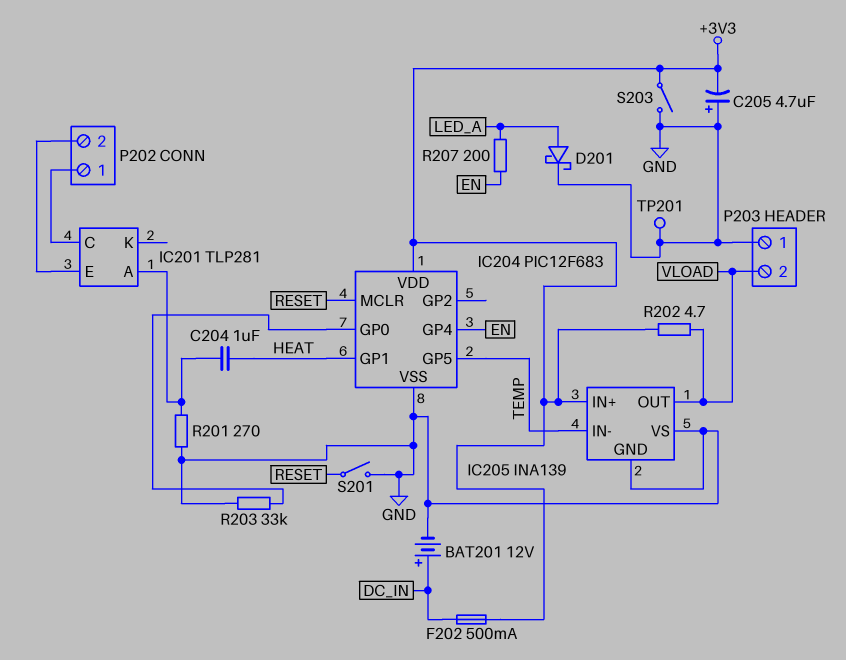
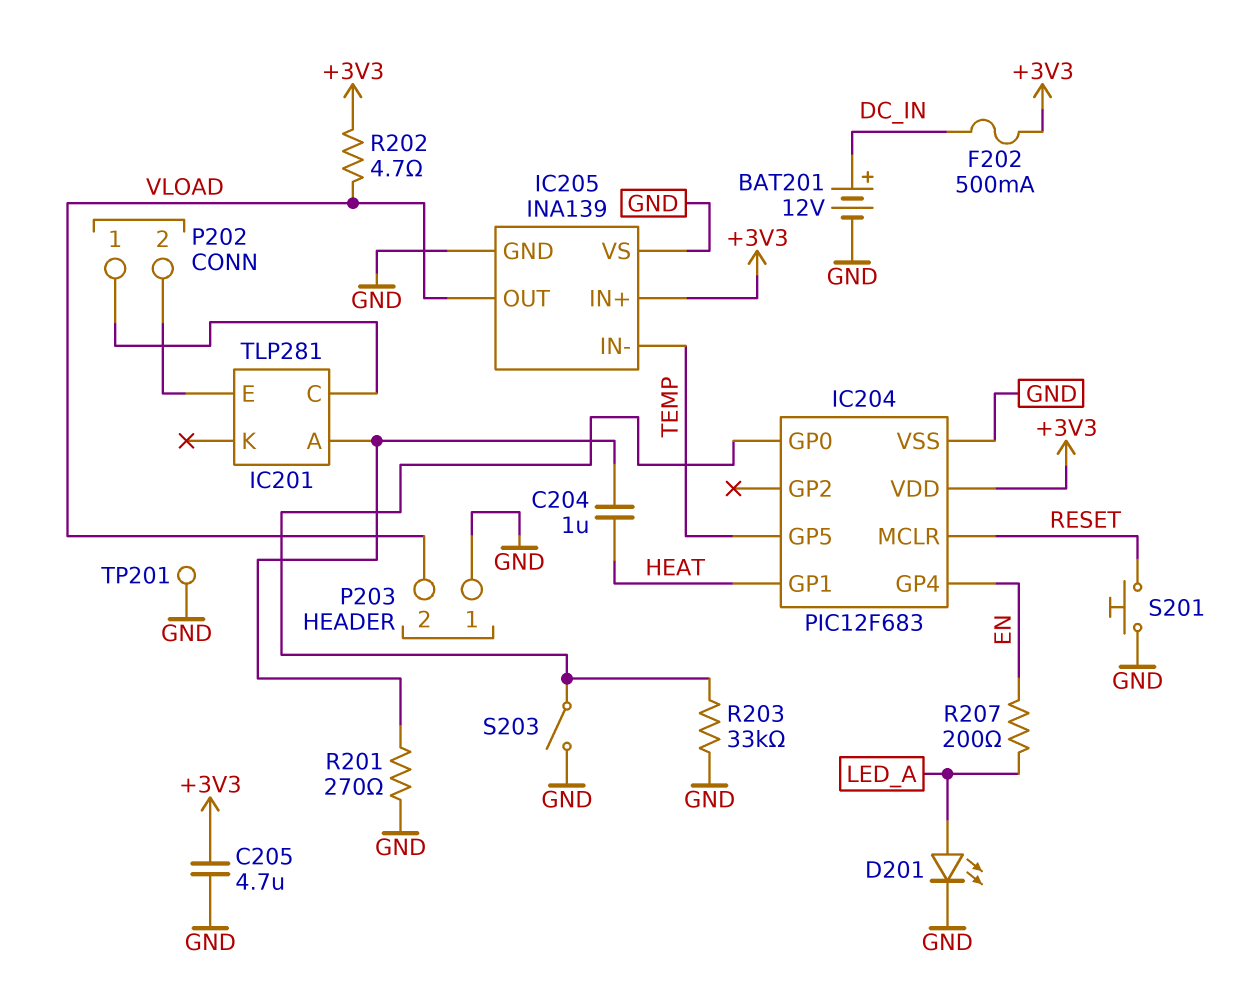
C205: 4.7uF (plus GND, minus +3V3) -> 4.7uF (+3V3, GND)
D201: schottky (A LED_A, K GND) -> LED (A LED_A, K GND)
S201: switch (GND, RESET) -> button (GND, RESET)
S203: switch (+3V3, GND) -> switch (GND, IC204/GP0)

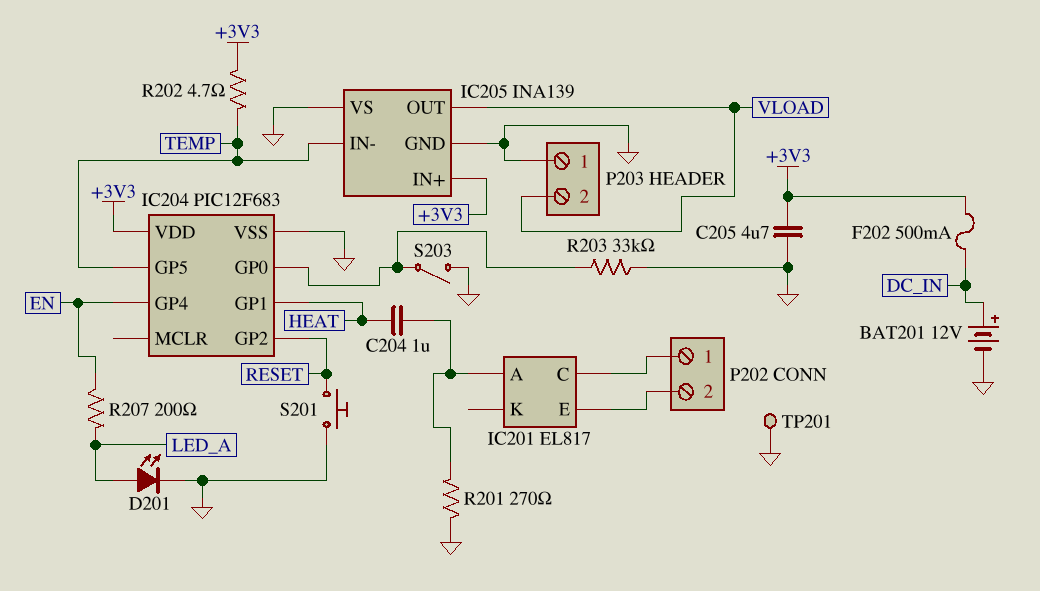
IC201: TLP281 -> EL817
IC204 pin GP2: none -> RESET
IC204 pin MCLR: RESET -> none
R202: 4.7 (+3V3, VLOAD) -> 4.7 (+3V3, TEMP)

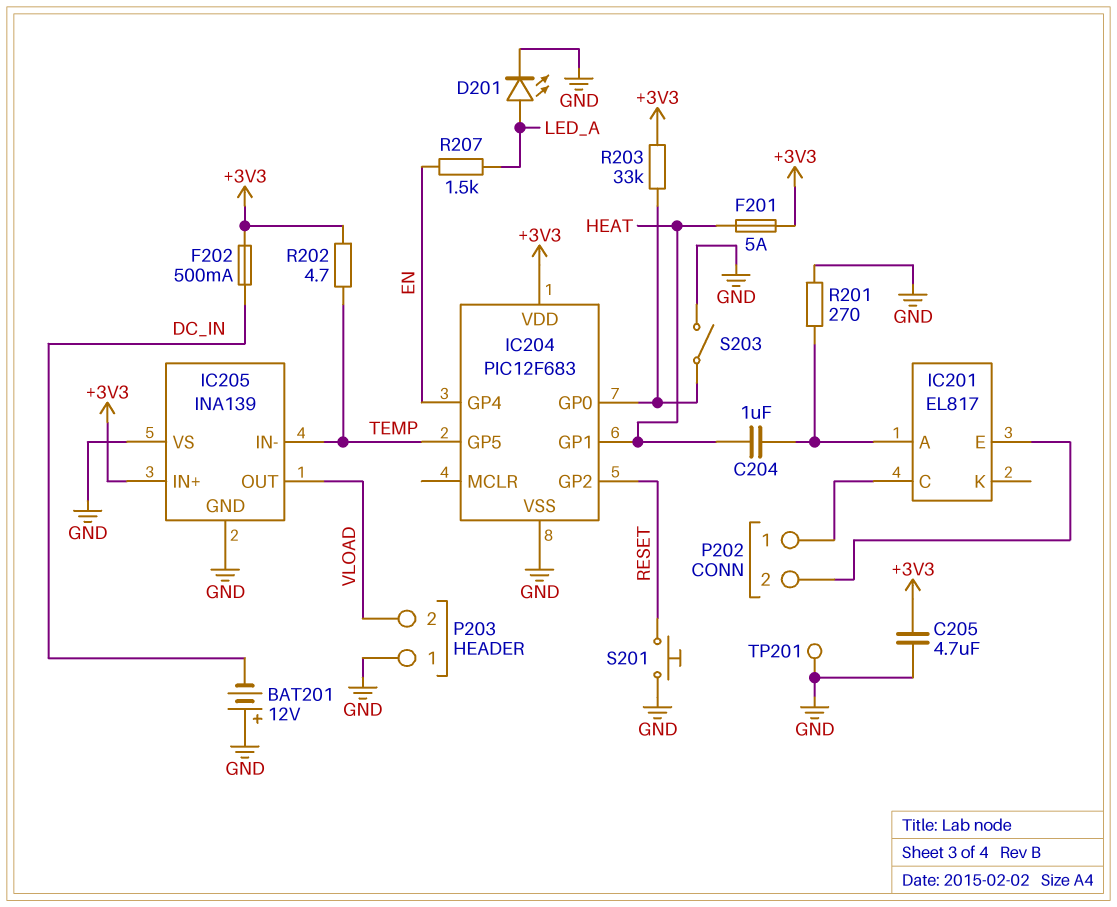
BAT201: 12V (plus DC_IN, minus GND) -> 12V (plus GND, minus DC_IN)
F201: none -> 5A (+3V3, HEAT)
R203: 33k (GND, IC204/GP0) -> 33k (+3V3, IC204/GP0)
R207: 200 (EN, LED_A) -> 1.5k (EN, LED_A)

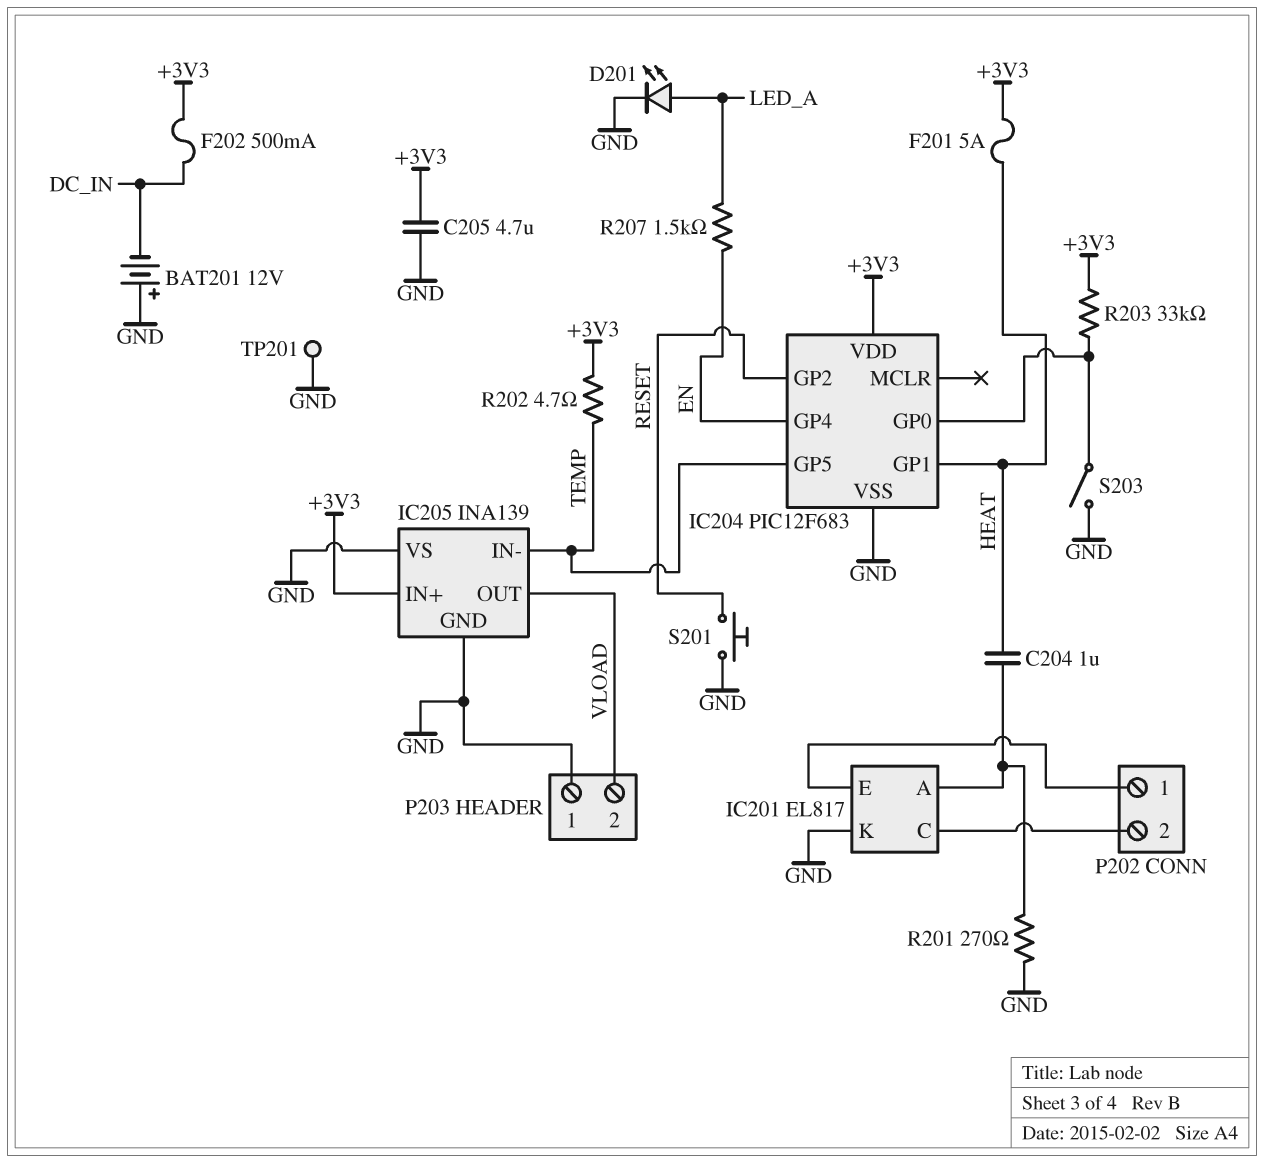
IC201 pin K: none -> GND
P202 pin 1: IC201/C -> IC201/E
P202 pin 2: IC201/E -> IC201/C

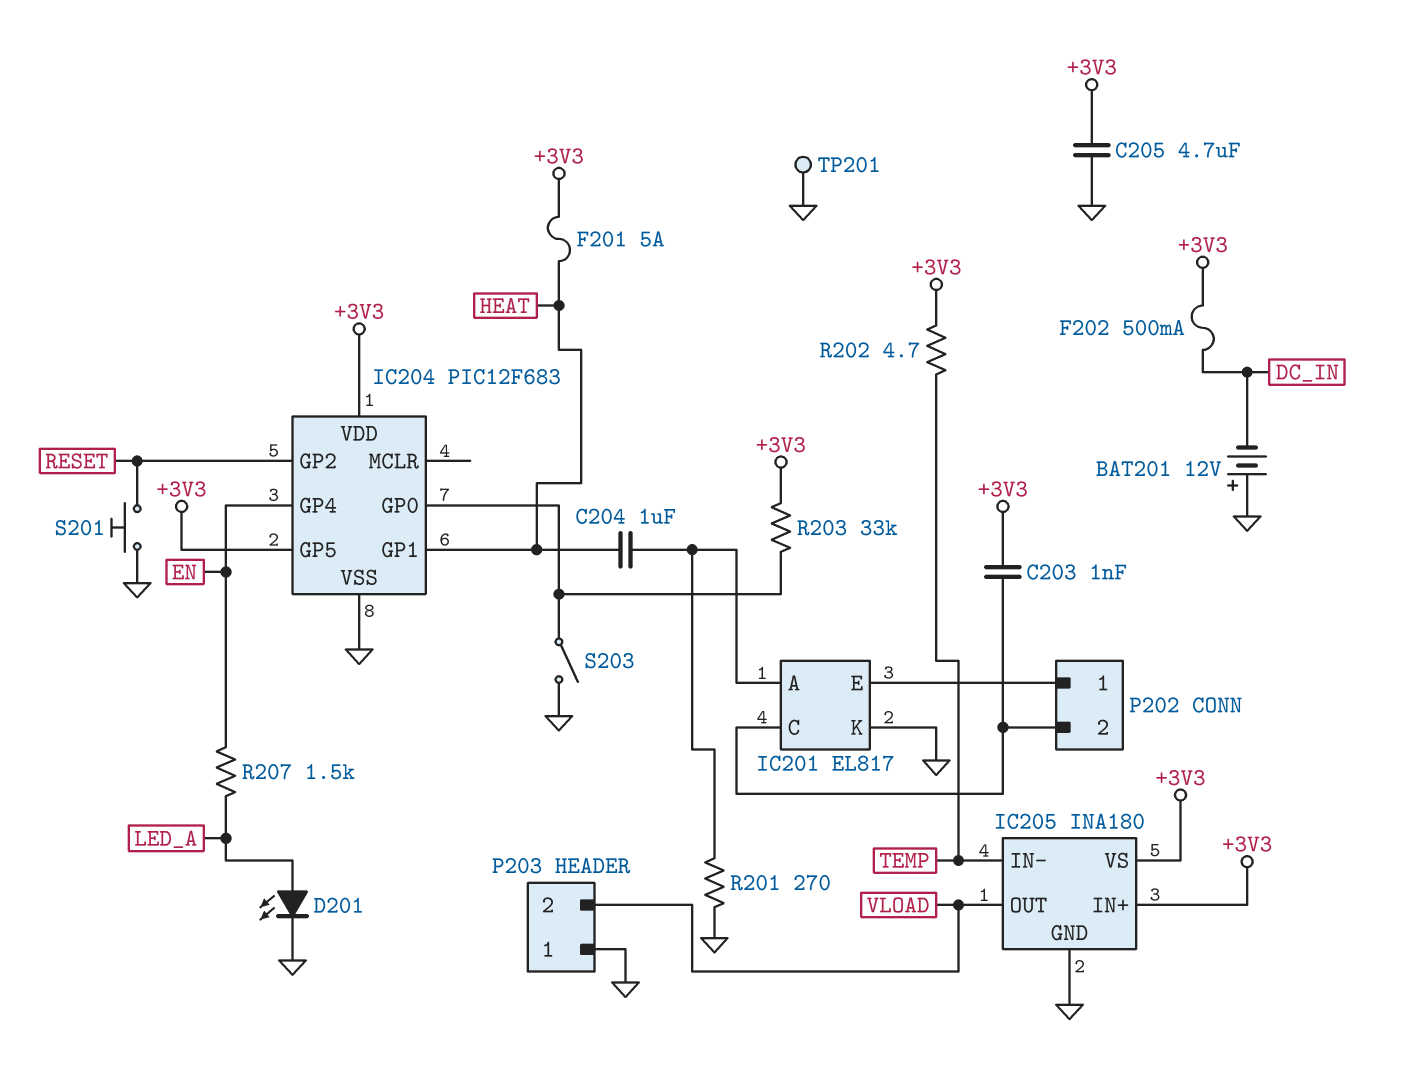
C203: none -> 1nF (+3V3, IC201/C)
IC204 pin GP5: TEMP -> +3V3
IC205: INA139 -> INA180
IC205 pin VS: GND -> +3V3

